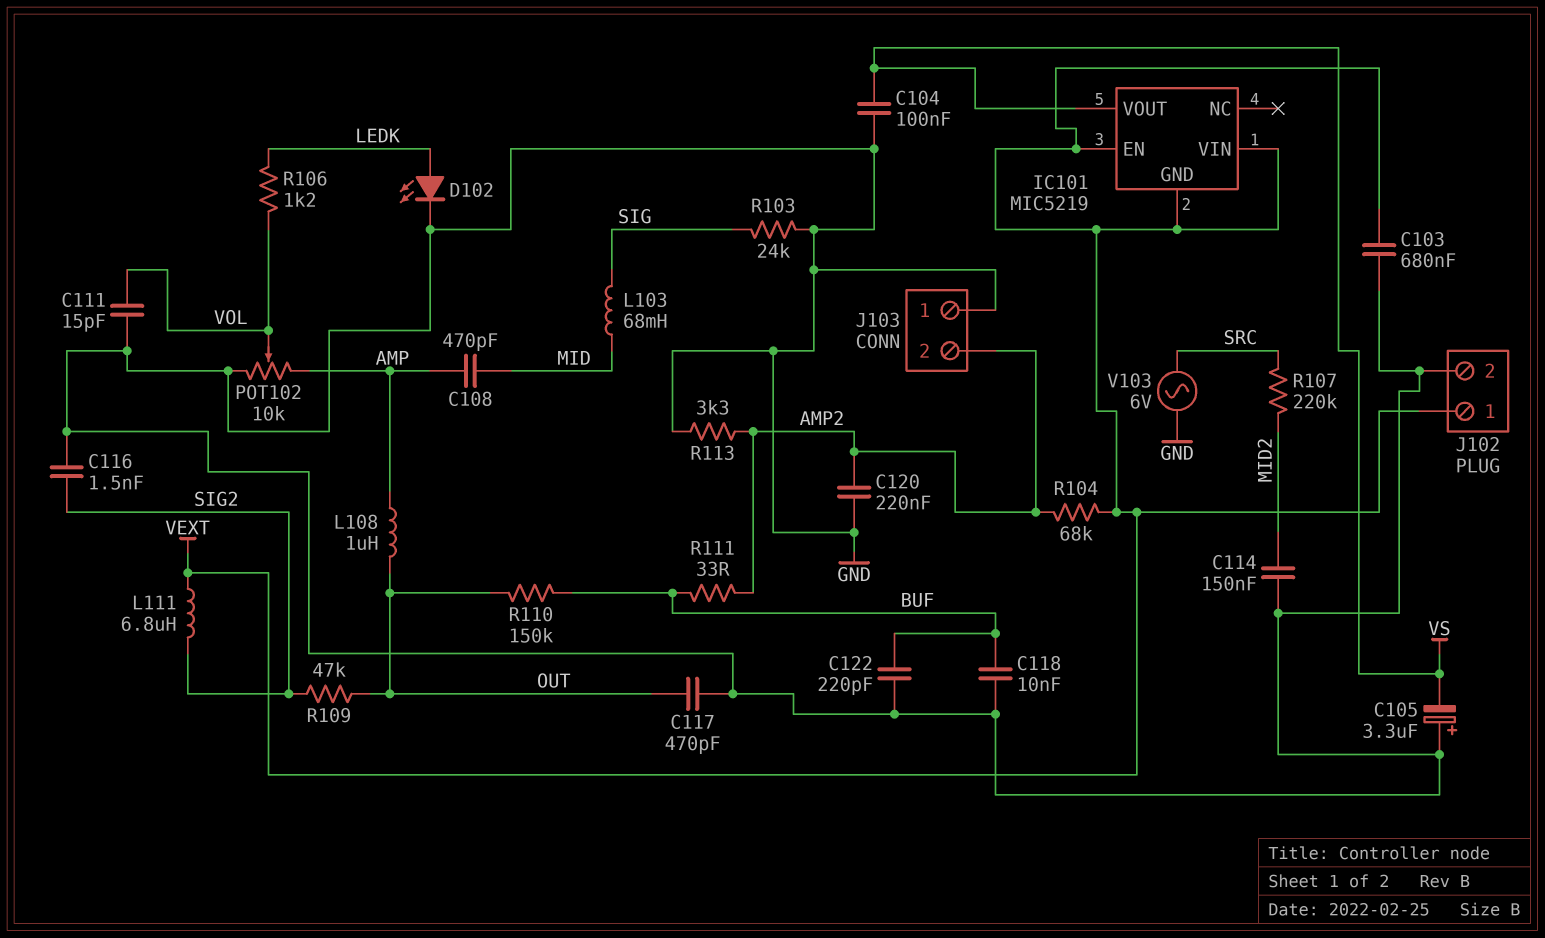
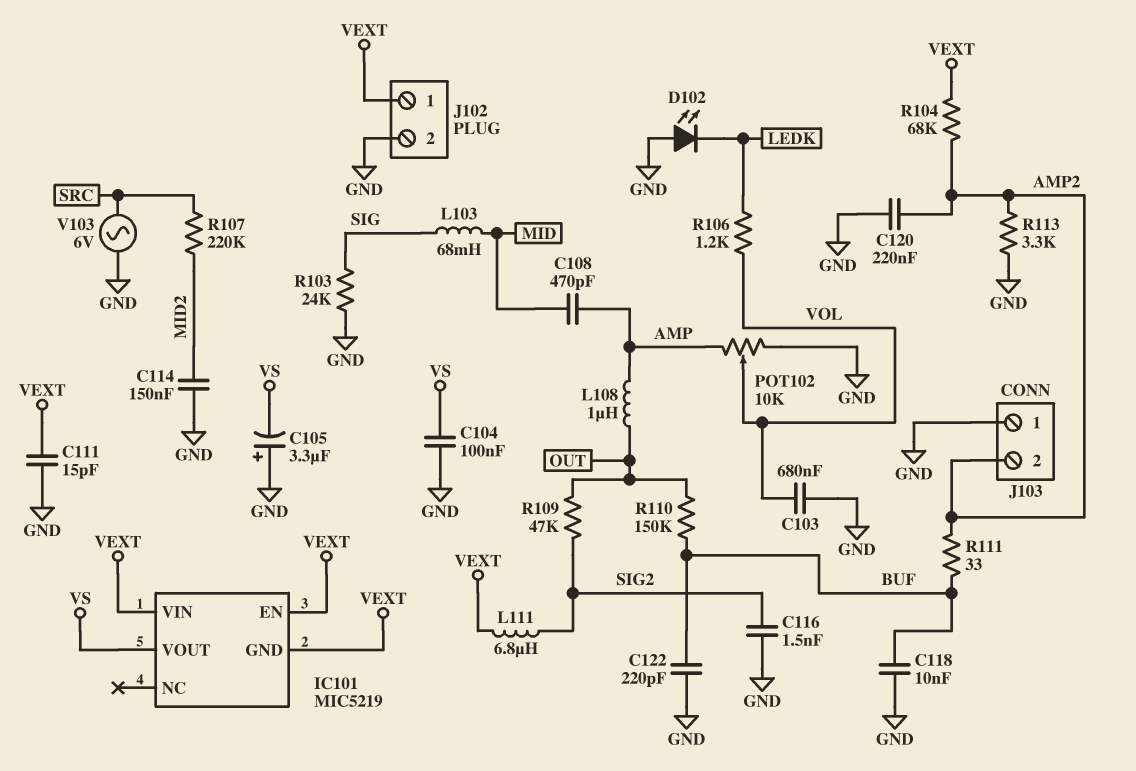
C103: 680nF (GND, VEXT) -> 680nF (GND, VOL)
C111: 15pF (GND, VOL) -> 15pF (GND, VEXT)
C117: 470pF (GND, OUT) -> none
D102: LED (A LEDK, K GND) -> LED (A GND, K LEDK)

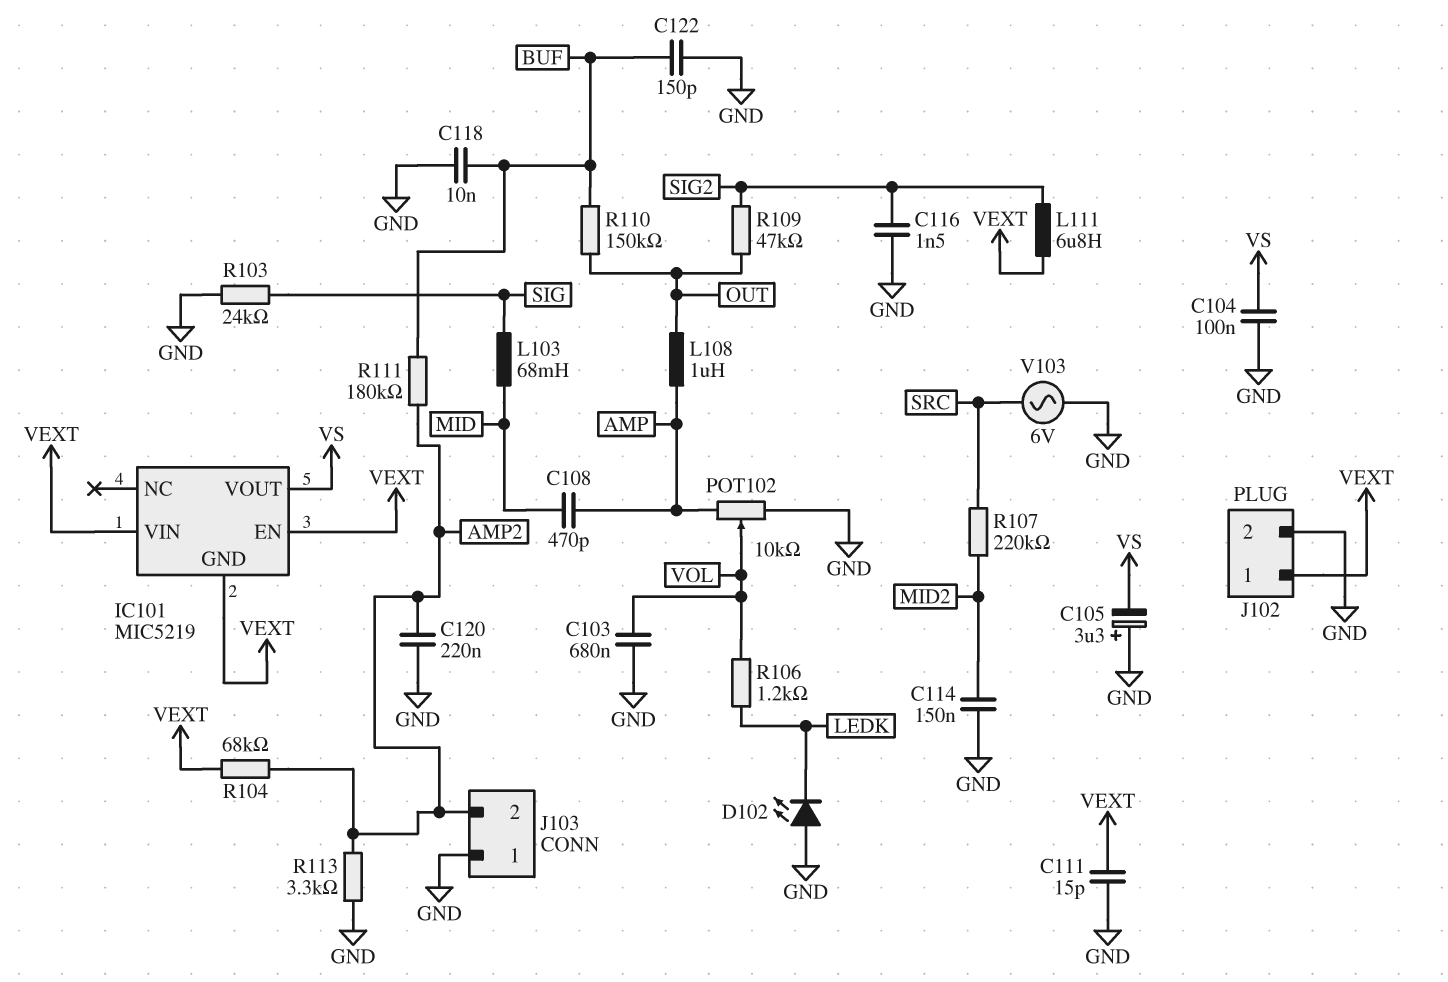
C122: 220pF (BUF, GND) -> 150pF (BUF, GND)
R111: 33 (AMP2, BUF) -> 180k (AMP2, BUF)

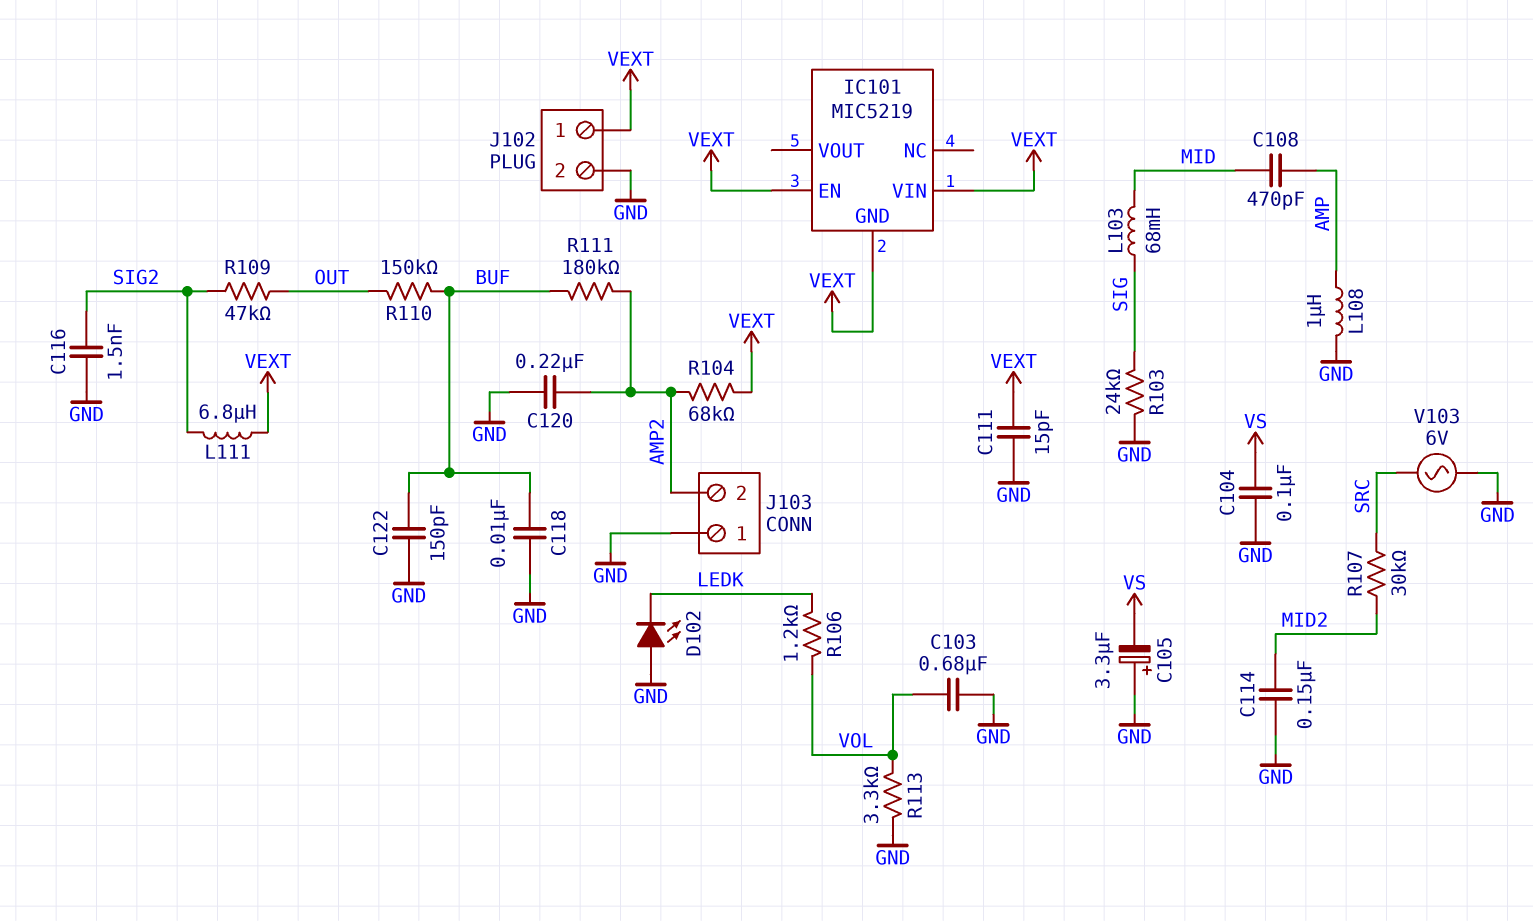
IC101 pin VOUT: VS -> none
L108: 1uH (AMP, OUT) -> 1uH (AMP, GND)
POT102: 10k (AMP, GND, wiper VOL) -> none
R107: 220k (MID2, SRC) -> 30k (MID2, SRC)
R113: 3.3k (AMP2, GND) -> 3.3k (GND, VOL)

